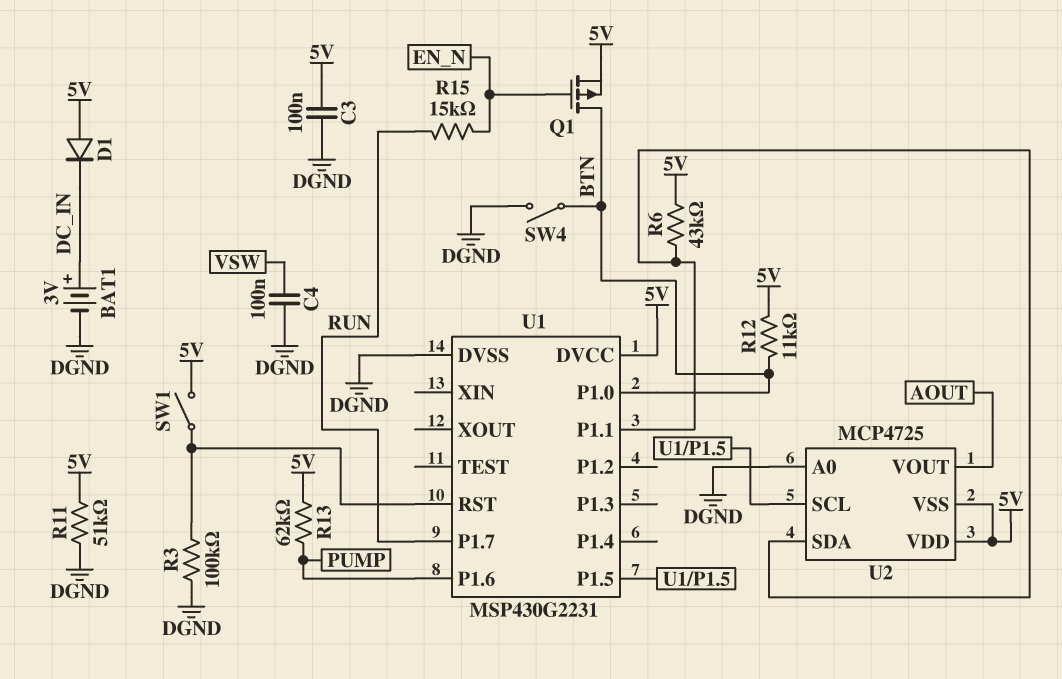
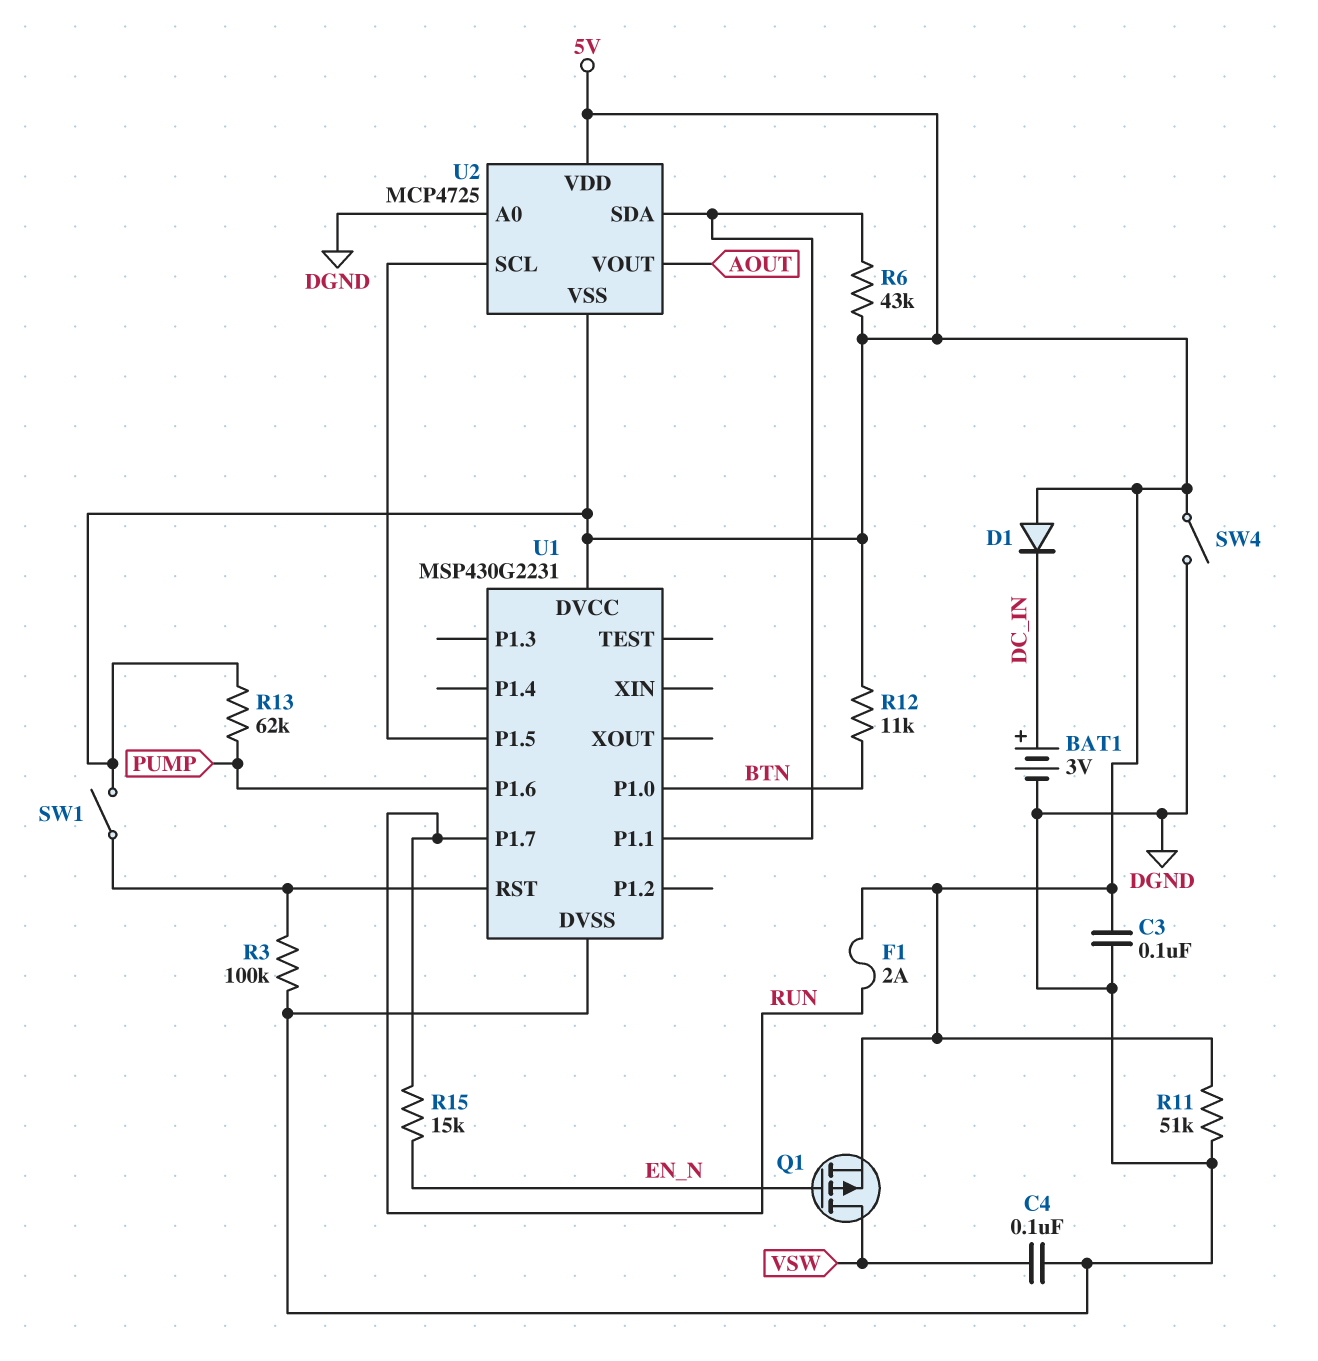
F1: none -> 2A (5V, RUN)
Q1: PMOS (G EN_N, D BTN, S 5V) -> PMOS (G EN_N, D VSW, S 5V)
SW4: switch (BTN, DGND) -> switch (5V, DGND)

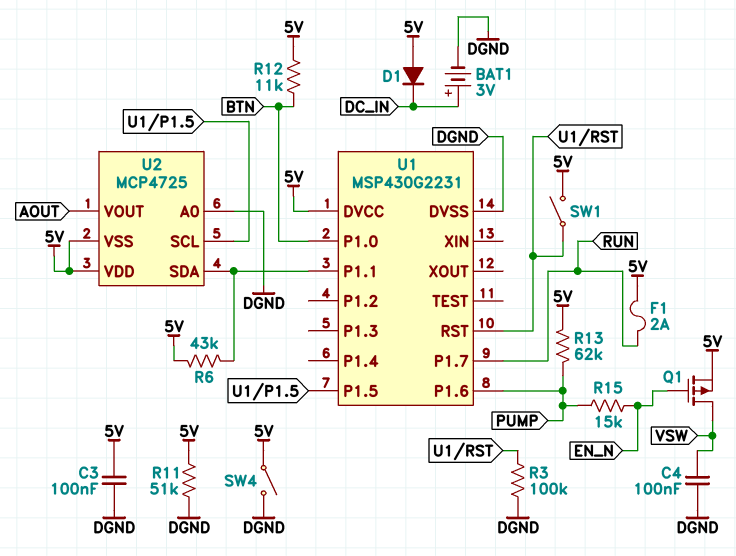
R15: 15k (EN_N, RUN) -> 15k (EN_N, PUMP)

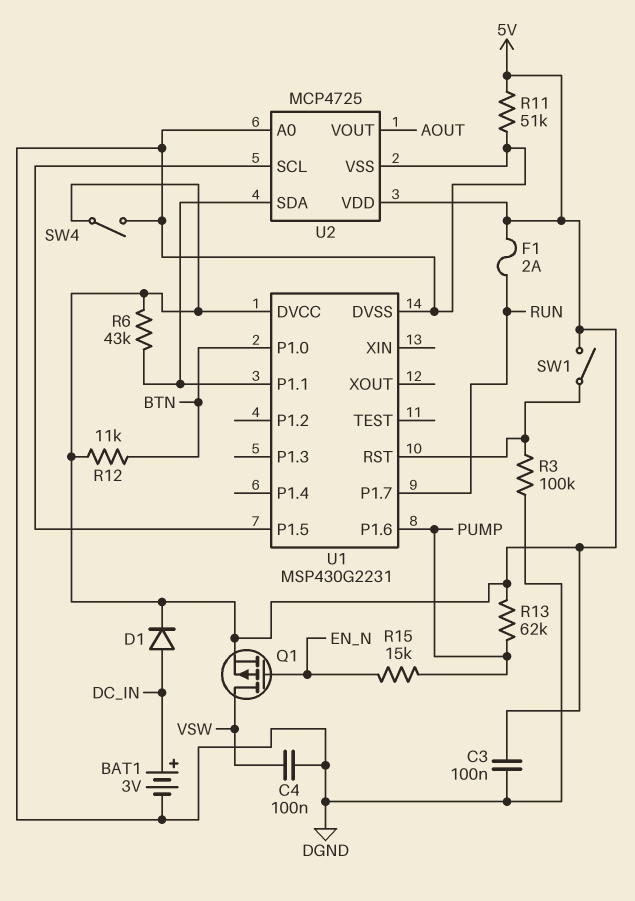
D1: diode (A 5V, K DC_IN) -> diode (A DC_IN, K 5V)
U2 pin VSS: 5V -> DGND

